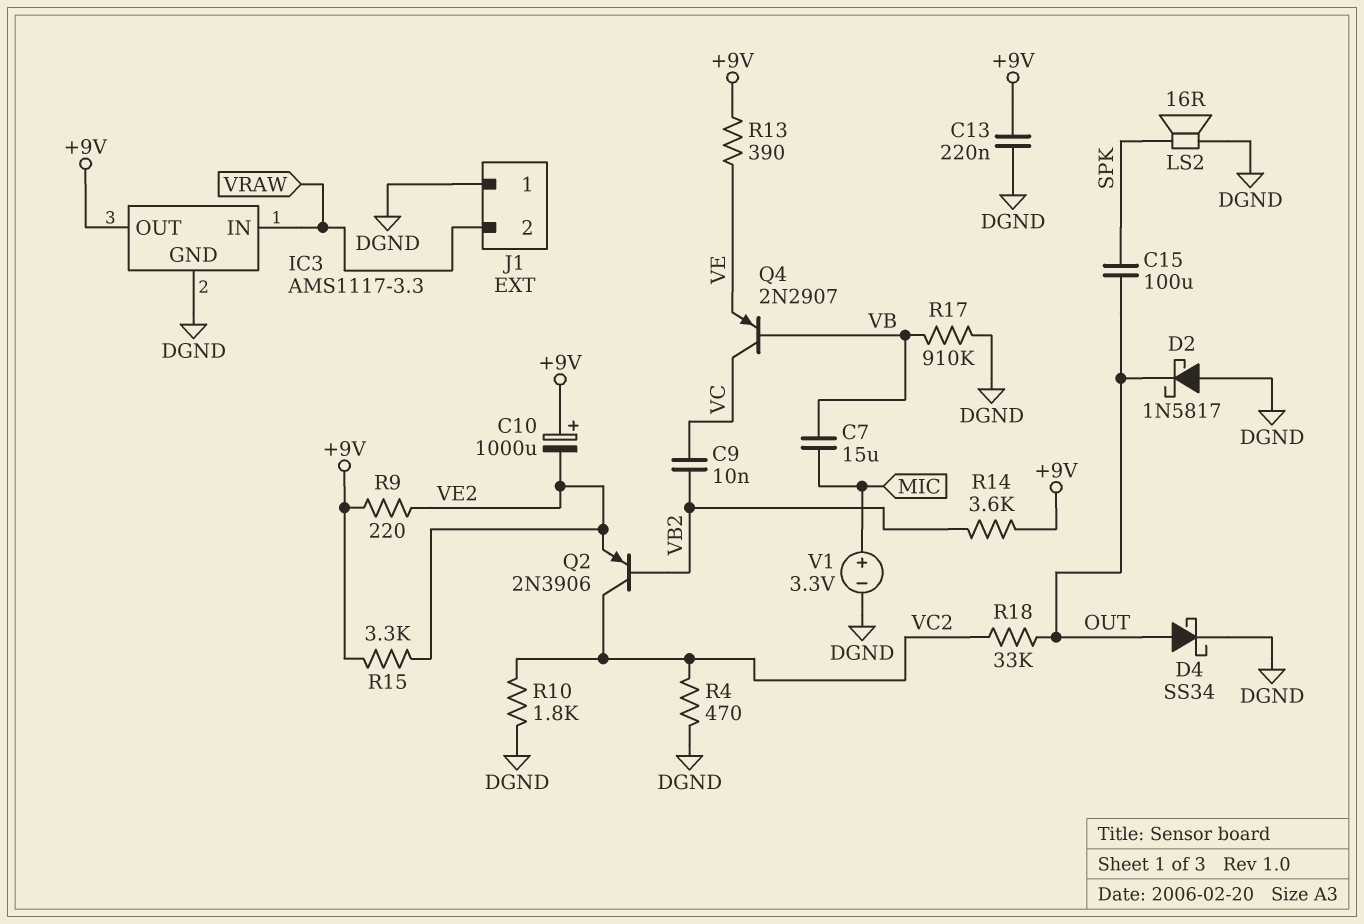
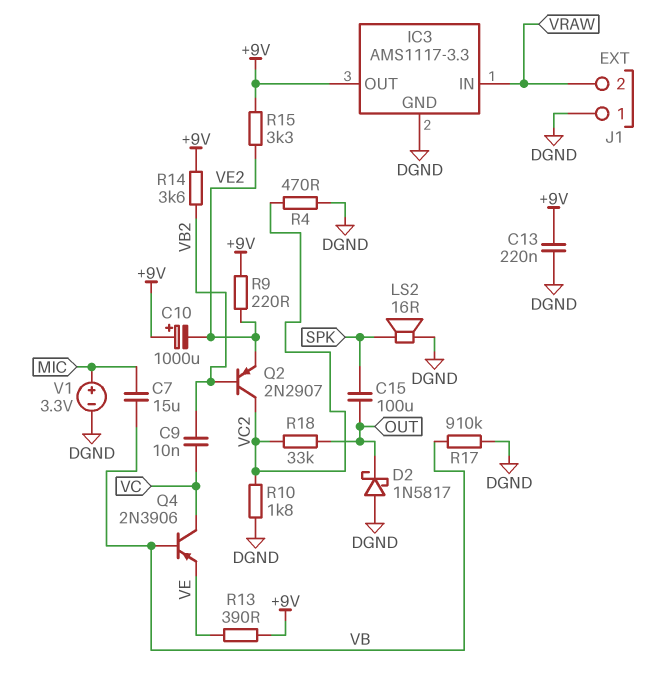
D4: schottky SS34 (A OUT, K DGND) -> none
Q2: PNP 2N3906 (B VB2, C VC2, E VE2) -> PNP 2N2907 (B VB2, C VC2, E VE2)
Q4: PNP 2N2907 (B VB, C VC, E VE) -> PNP 2N3906 (B VB, C VC, E VE)

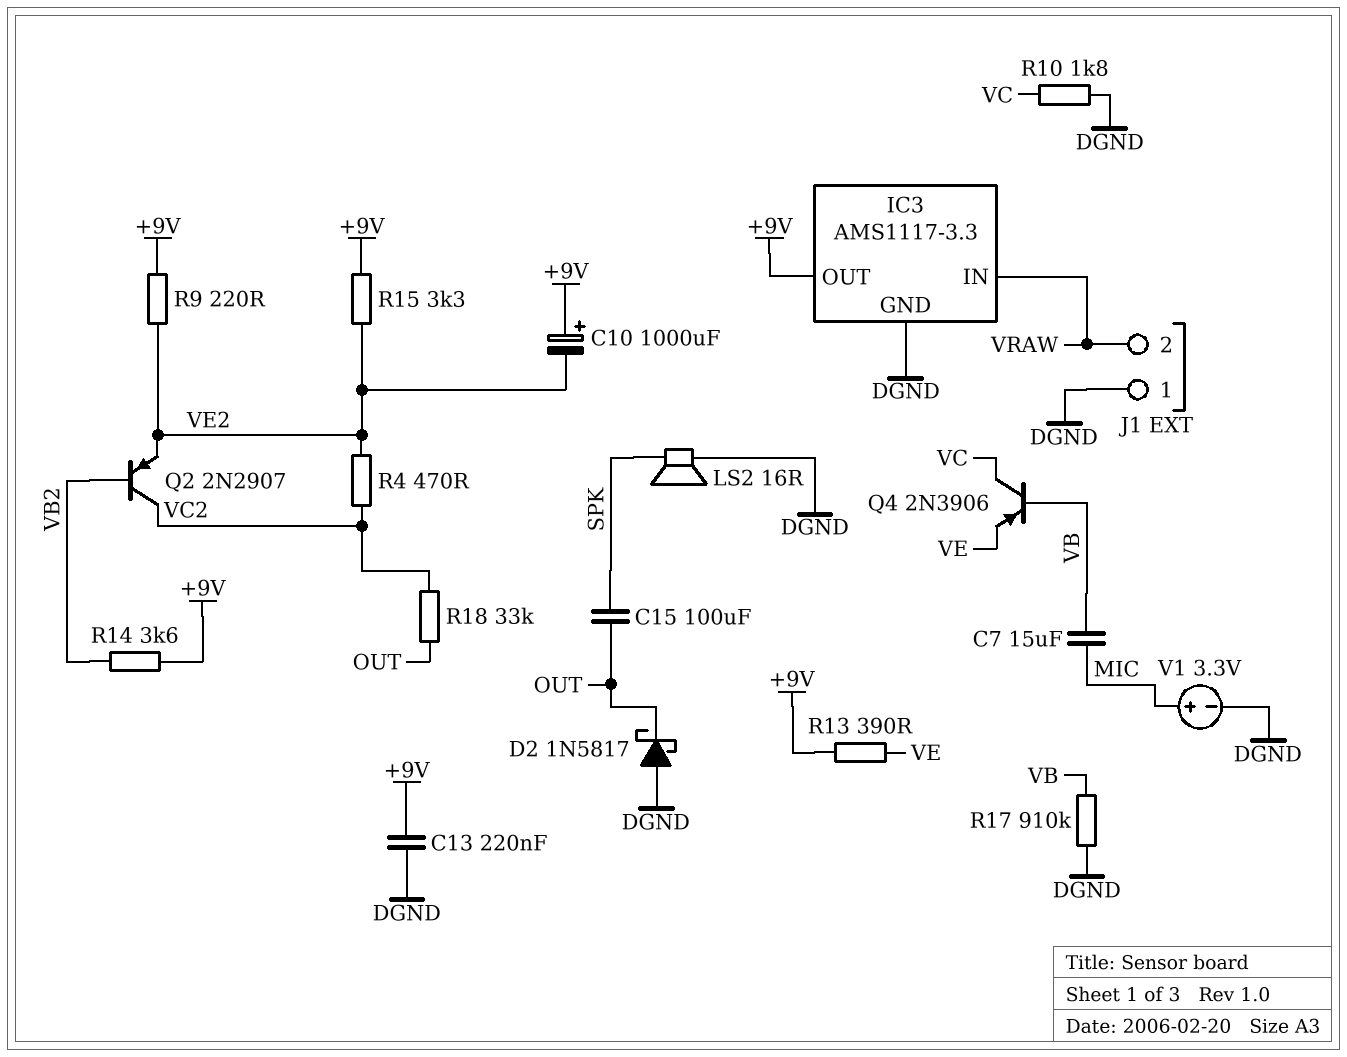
C9: 10nF (VB2, VC) -> none
R4: 470 (DGND, VC2) -> 470 (VC2, VE2)
R10: 1.8k (DGND, VC2) -> 1.8k (DGND, VC)

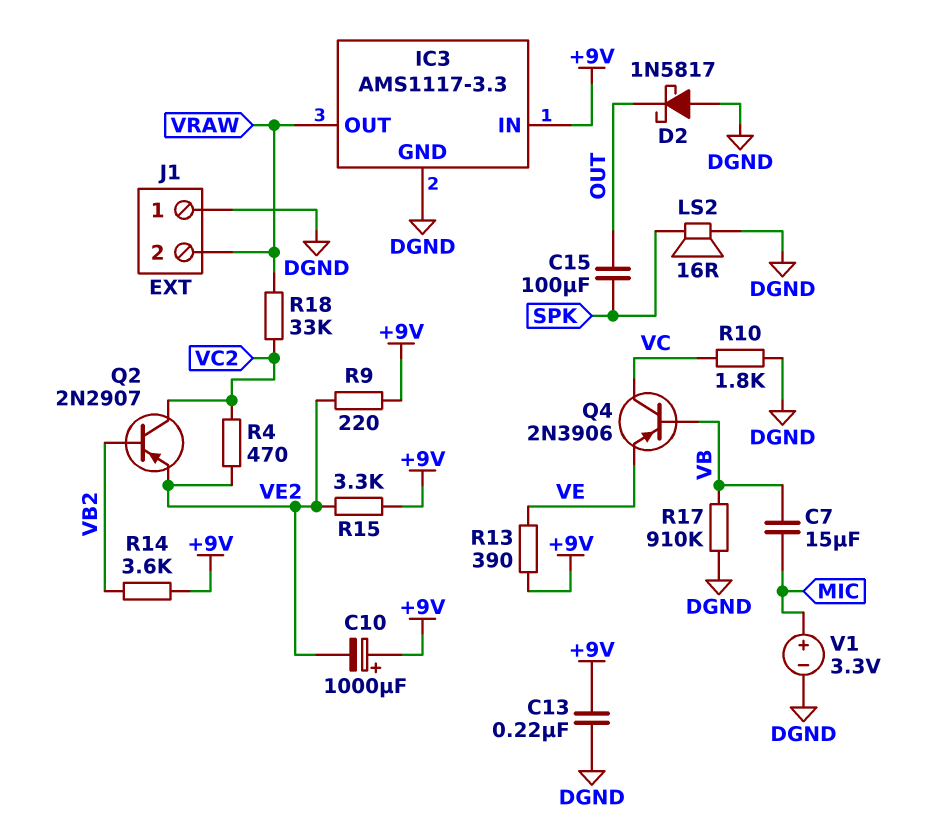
IC3 pin IN: VRAW -> +9V
IC3 pin OUT: +9V -> VRAW
R18: 33k (OUT, VC2) -> 33k (VC2, VRAW)

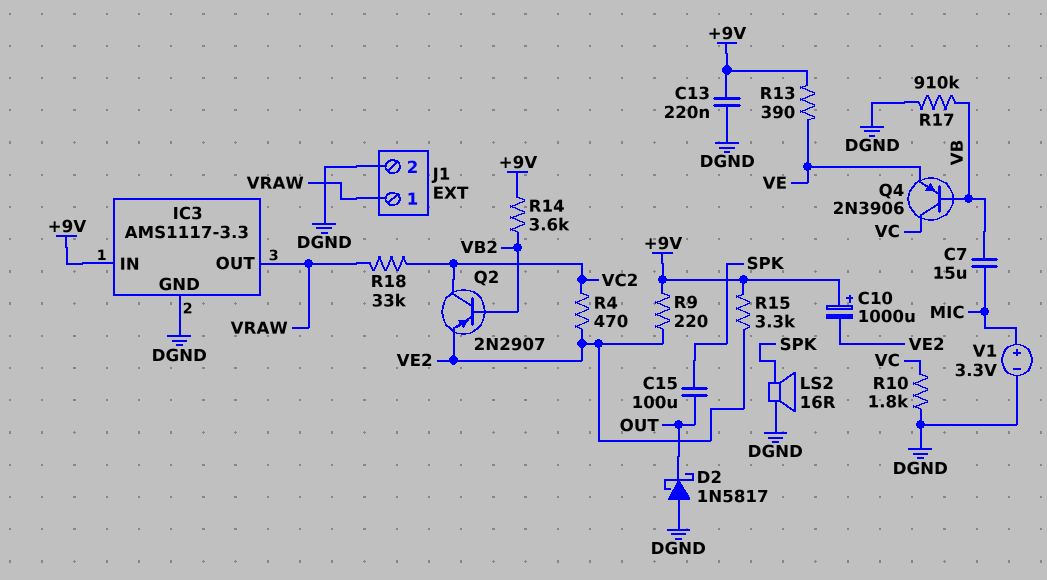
J1 pin 1: DGND -> VRAW
J1 pin 2: VRAW -> DGND

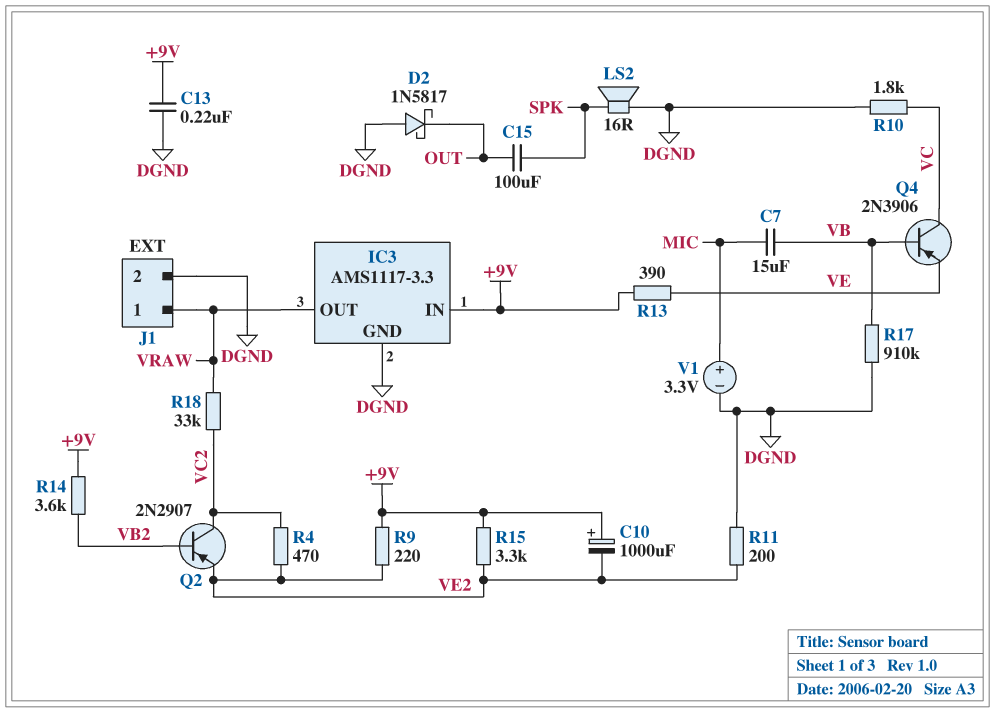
R11: none -> 200 (DGND, VE2)

